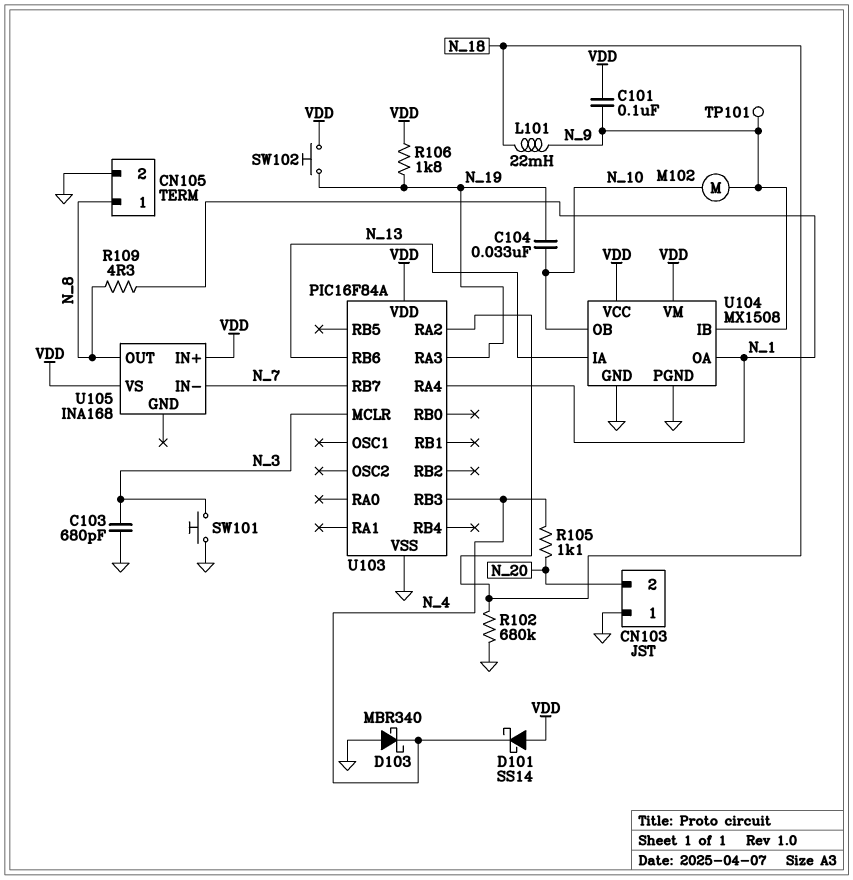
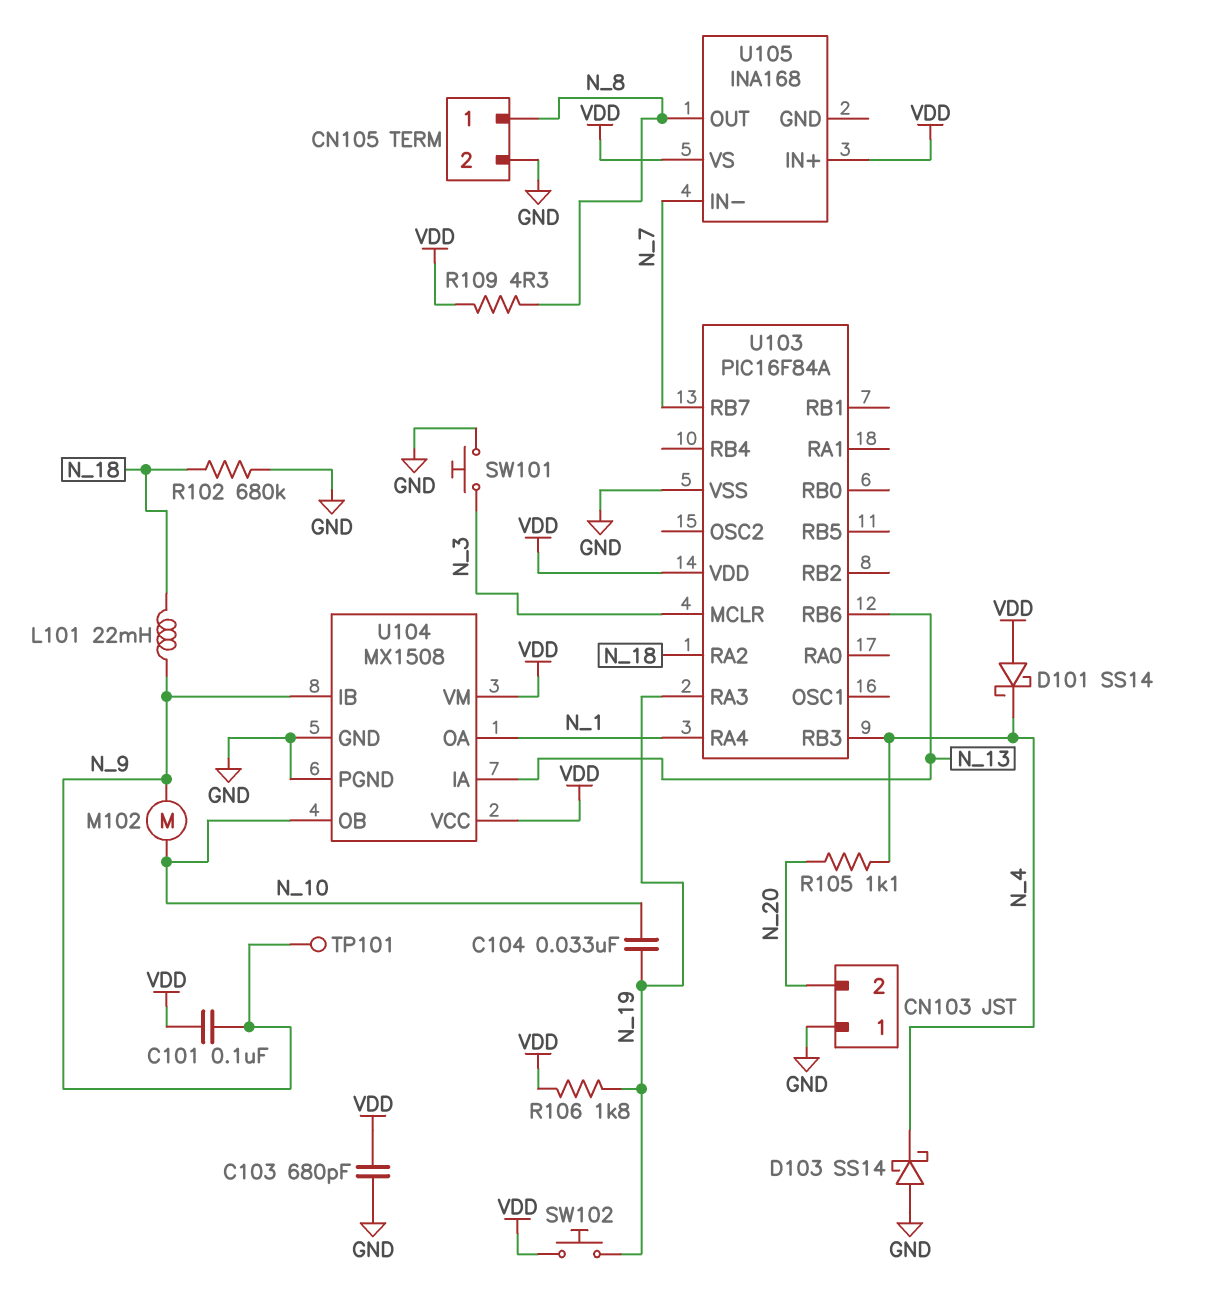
C103: 680pF (GND, N_3) -> 680pF (GND, VDD)
D103: schottky MBR340 (A GND, K N_4) -> schottky SS14 (A GND, K N_4)
R109: 4.3 (N_1, N_8) -> 4.3 (N_8, VDD)

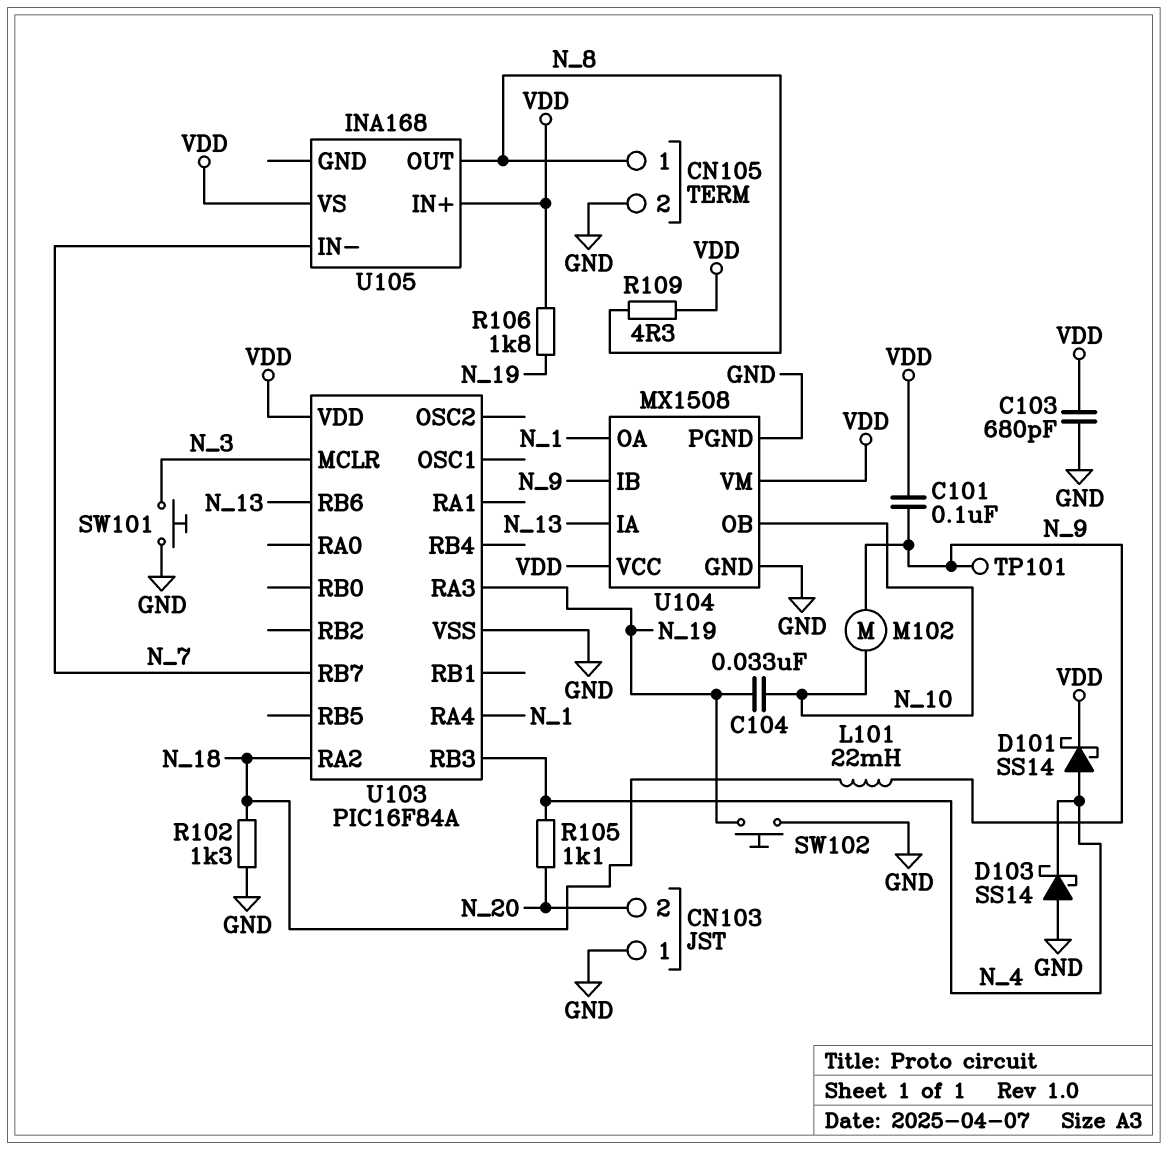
D101: schottky SS14 (A VDD, K N_4) -> schottky SS14 (A N_4, K VDD)
R102: 680k (GND, N_18) -> 1.3k (GND, N_18)
SW102: button (N_19, VDD) -> button (GND, N_19)

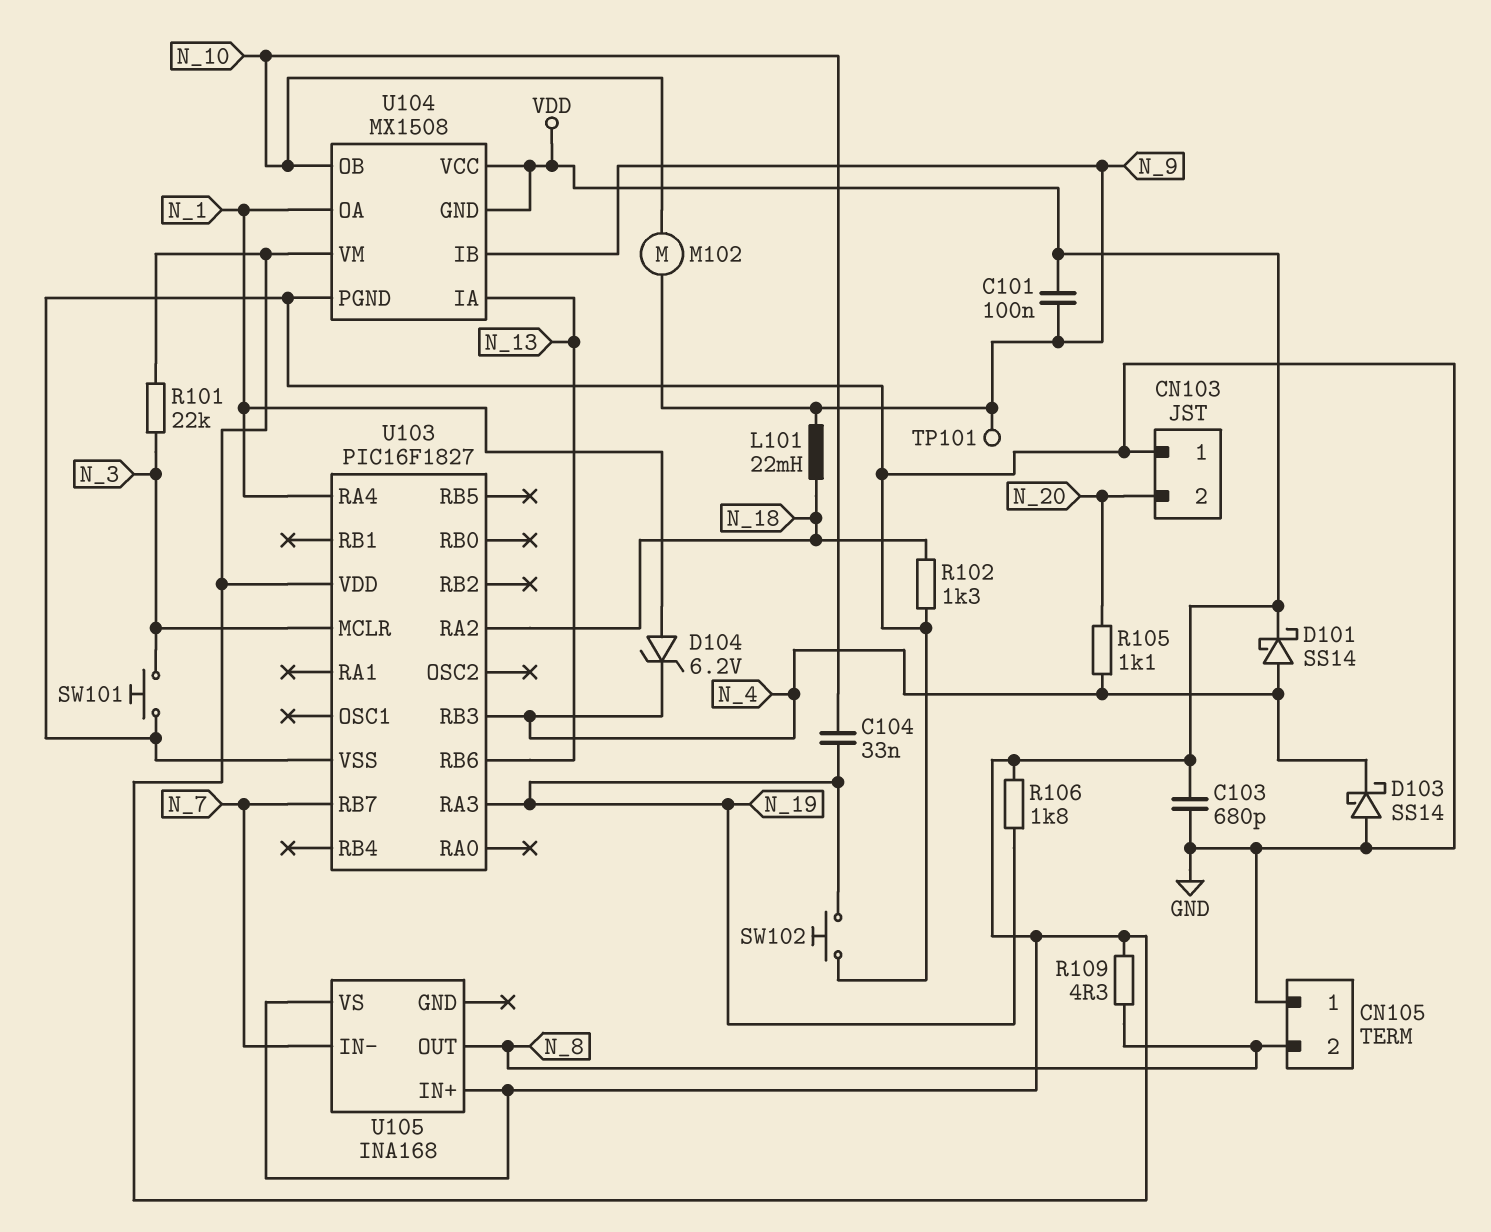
CN105 pin 1: N_8 -> GND
CN105 pin 2: GND -> N_8
D104: none -> zener 6.2V (A N_1, K N_4)
R101: none -> 22k (N_3, VDD)
U103: PIC16F84A -> PIC16F1827
U104 pin GND: GND -> VDD

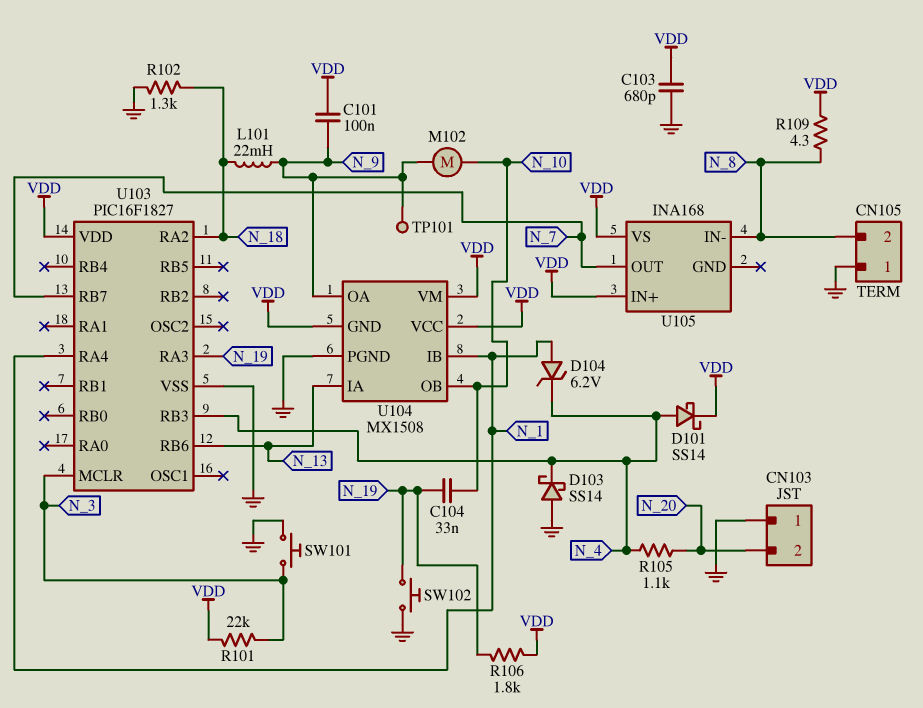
U104 pin IB: N_9 -> N_1
U104 pin OA: N_1 -> N_9
U105 pin IN-: N_7 -> N_8
U105 pin OUT: N_8 -> N_7

